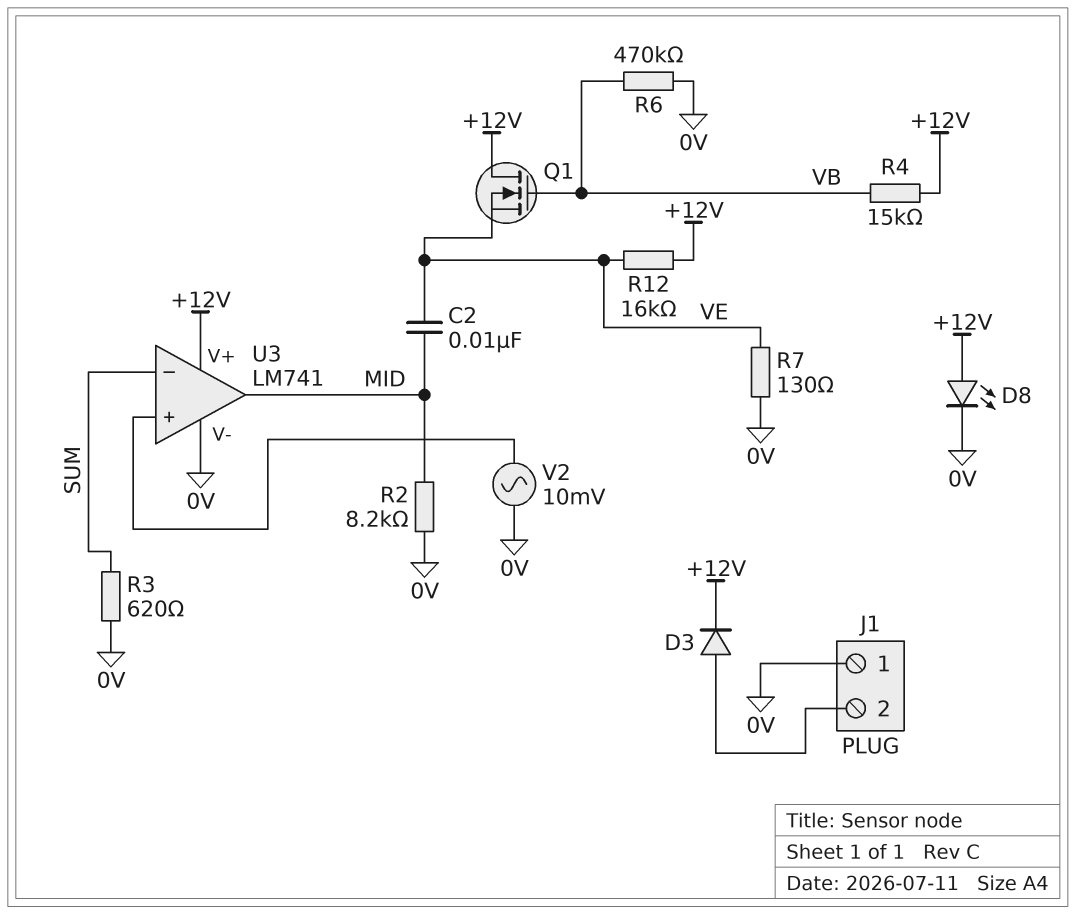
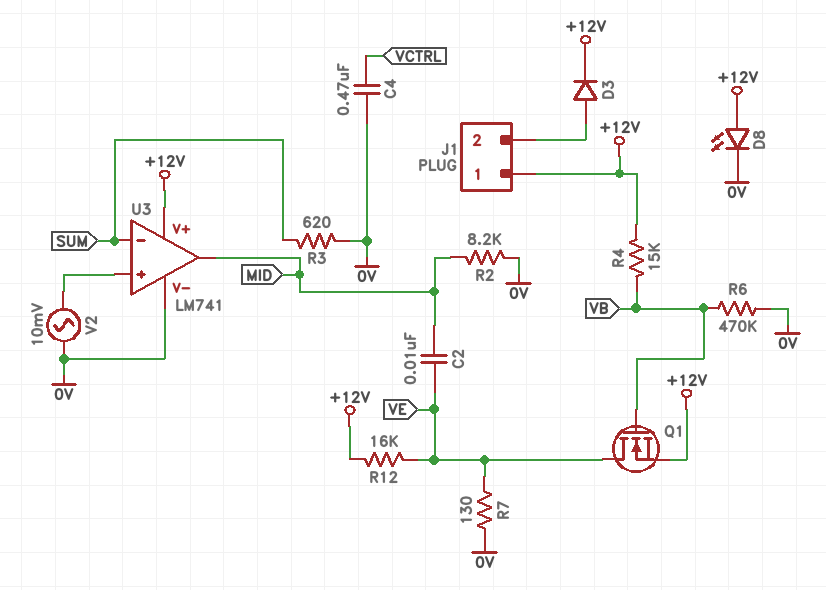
C4: none -> 470nF (0V, VCTRL)
J1 pin 1: 0V -> +12V
Q1: NMOS (G VB, D +12V, S VE) -> NMOS (G VB, D VE, S +12V)

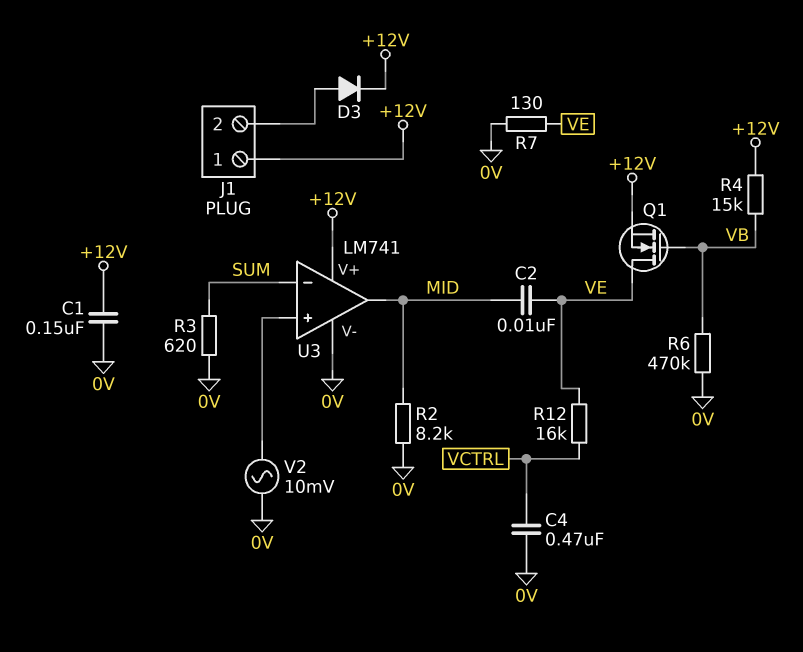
C1: none -> 150nF (+12V, 0V)
D8: LED (A +12V, K 0V) -> none
R12: 16k (+12V, VE) -> 16k (VCTRL, VE)

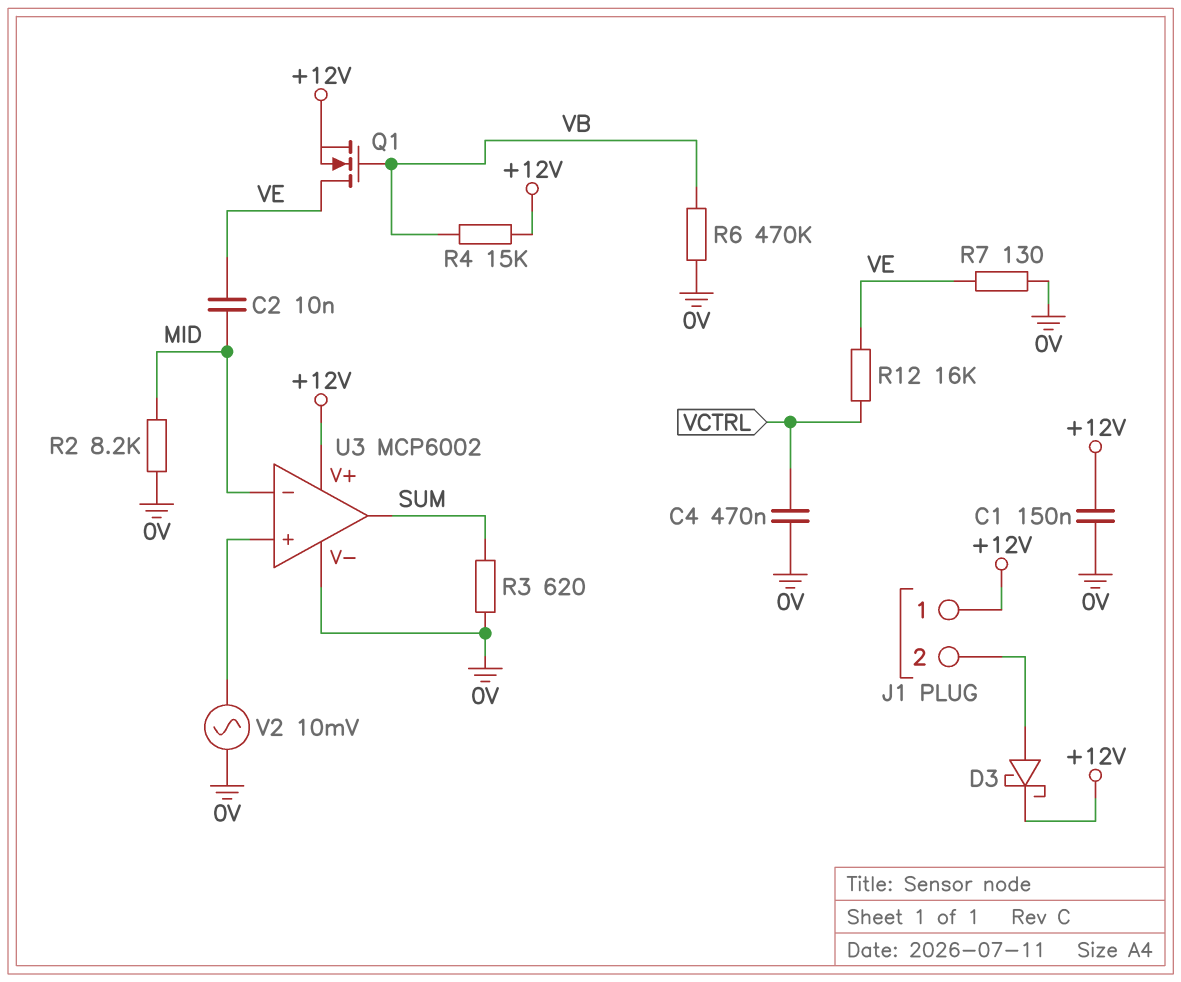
D3: diode (A J1/2, K +12V) -> schottky (A J1/2, K +12V)
U3: LM741 -> MCP6002
U3 pin in-: SUM -> MID
U3 pin out: MID -> SUM

